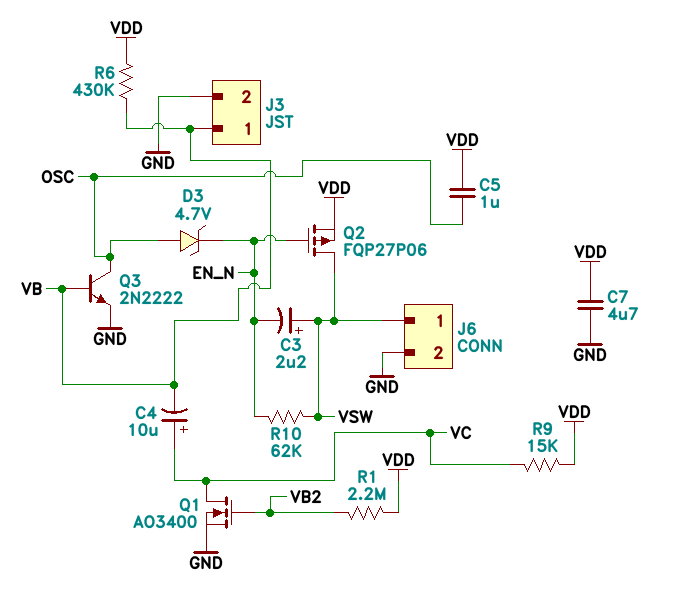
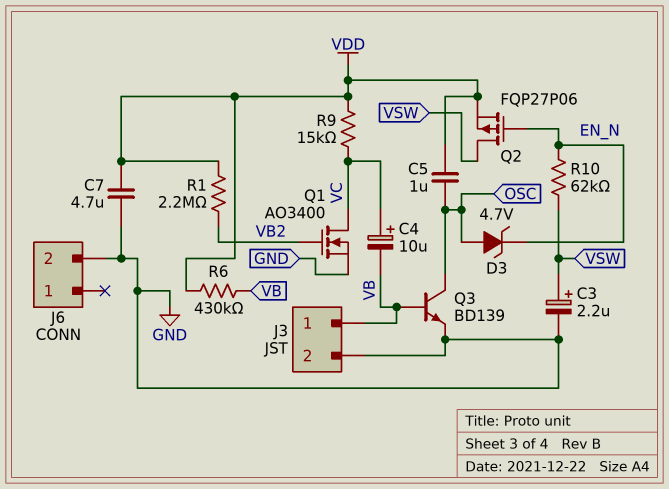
C3: 2.2uF (plus VSW, minus EN_N) -> 2.2uF (plus VSW, minus GND)
J6 pin 1: VSW -> none
Q3: NPN 2N2222 (B VB, C OSC, E GND) -> NPN BD139 (B VB, C OSC, E GND)

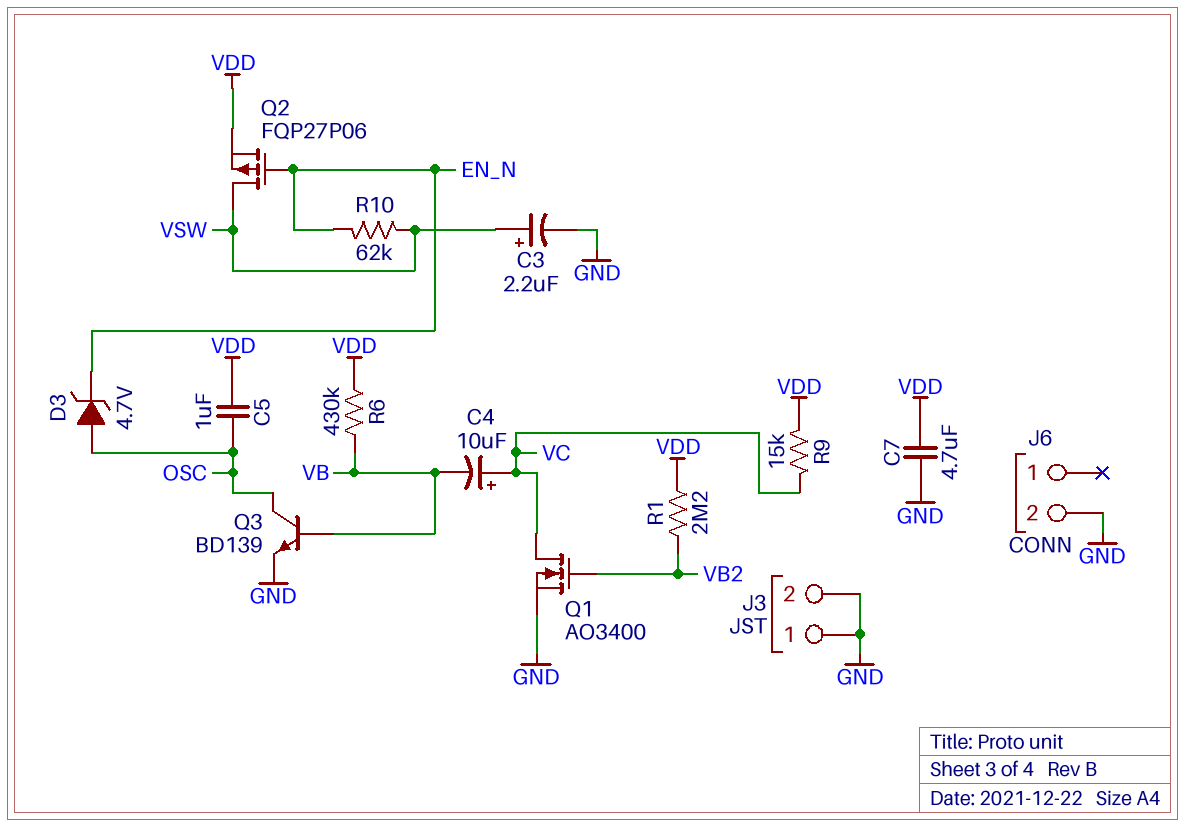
J3 pin 1: VB -> GND

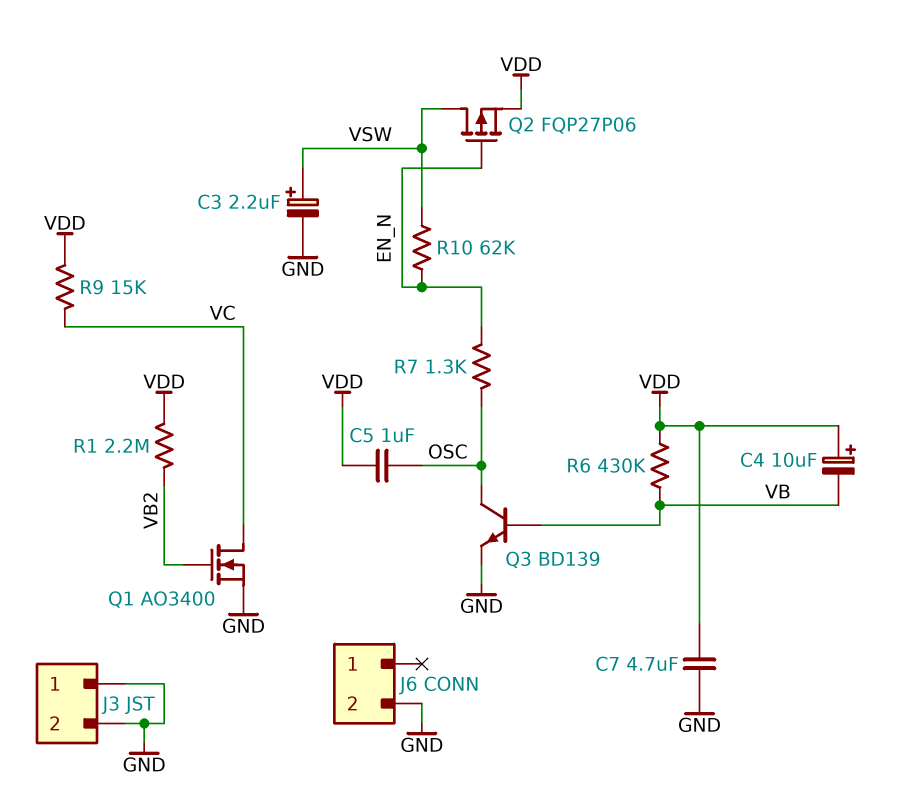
C4: 10uF (plus VC, minus VB) -> 10uF (plus VDD, minus VB)
D3: zener 4.7V (A OSC, K EN_N) -> none
R7: none -> 1.3k (EN_N, OSC)

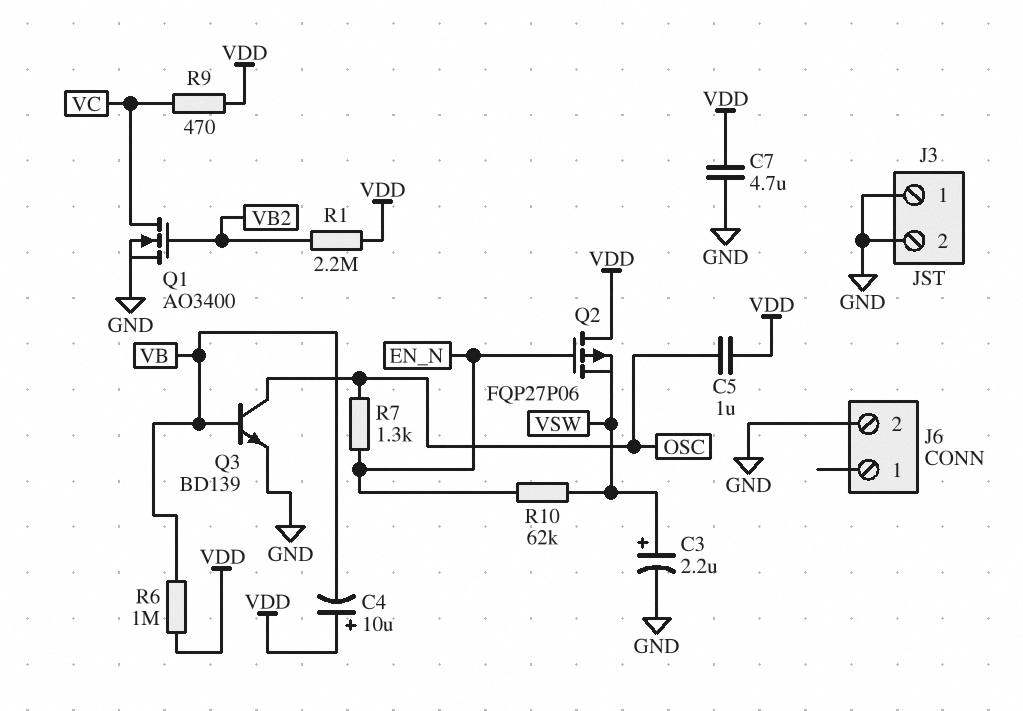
Q2: PMOS FQP27P06 (G EN_N, D VSW, S VDD) -> PMOS FQP27P06 (G EN_N, D VDD, S VSW)
R6: 430k (VB, VDD) -> 1M (VB, VDD)
R9: 15k (VC, VDD) -> 470 (VC, VDD)

